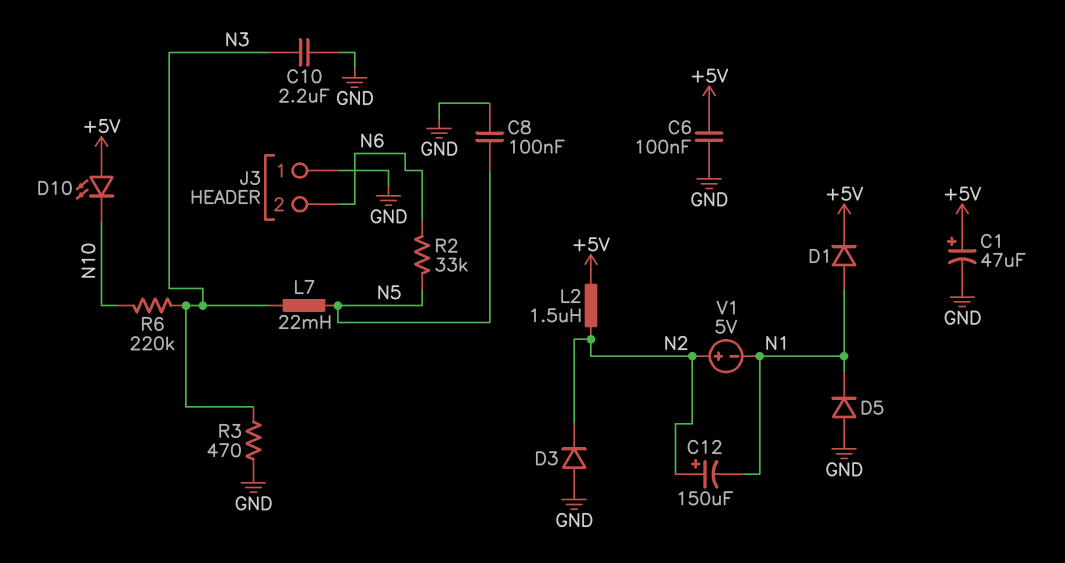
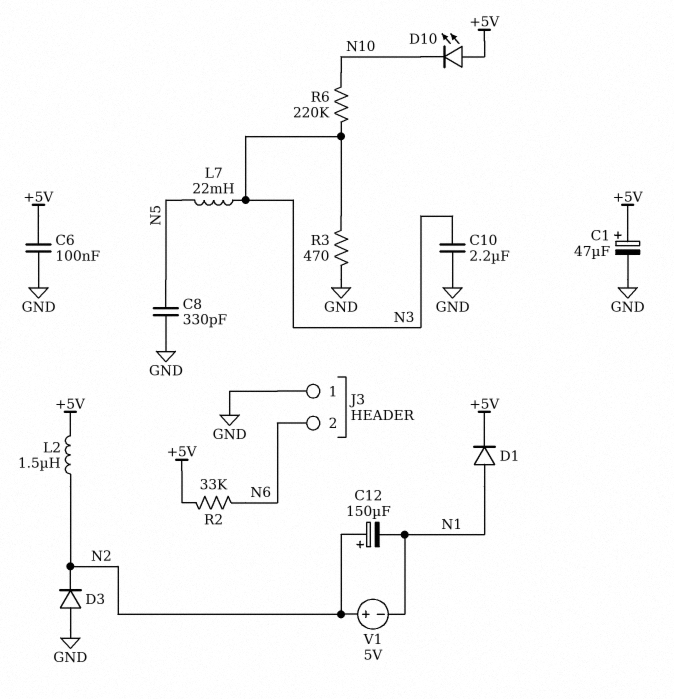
C8: 100nF (GND, N5) -> 330pF (GND, N5)
D5: diode (A GND, K N1) -> none
R2: 33k (N5, N6) -> 33k (+5V, N6)

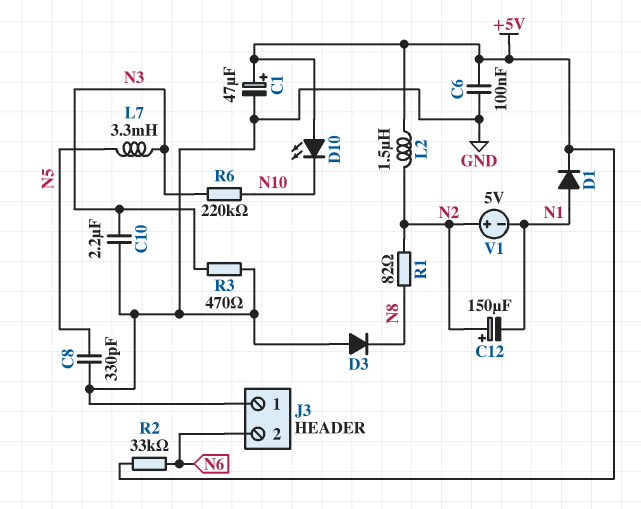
D3: diode (A GND, K N2) -> diode (A GND, K N8)
L7: 22mH (N3, N5) -> 3.3mH (N3, N5)
R1: none -> 82 (N2, N8)

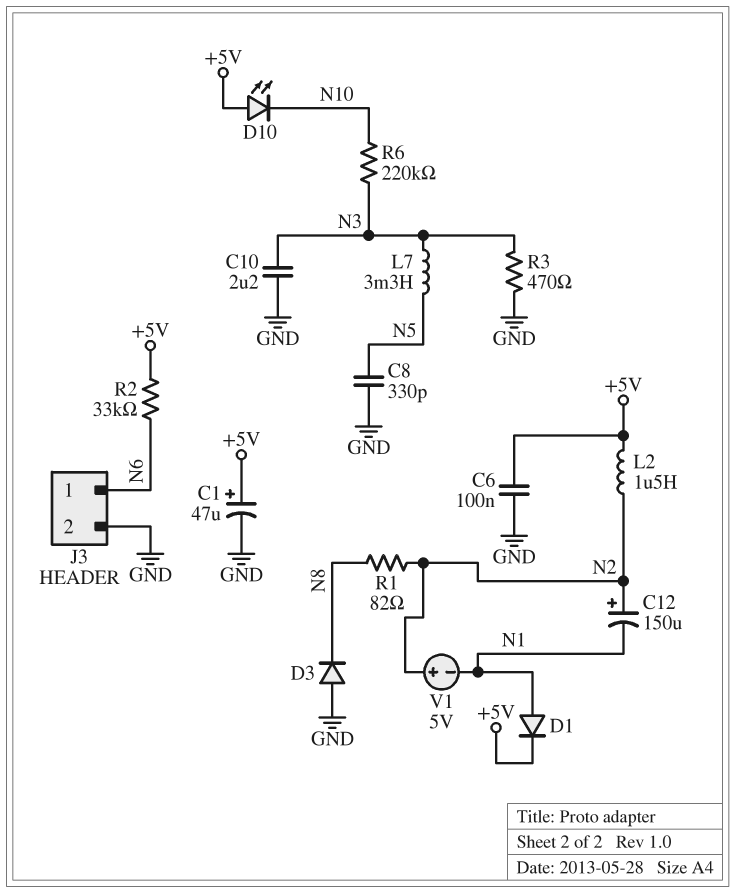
J3 pin 1: GND -> N6
J3 pin 2: N6 -> GND

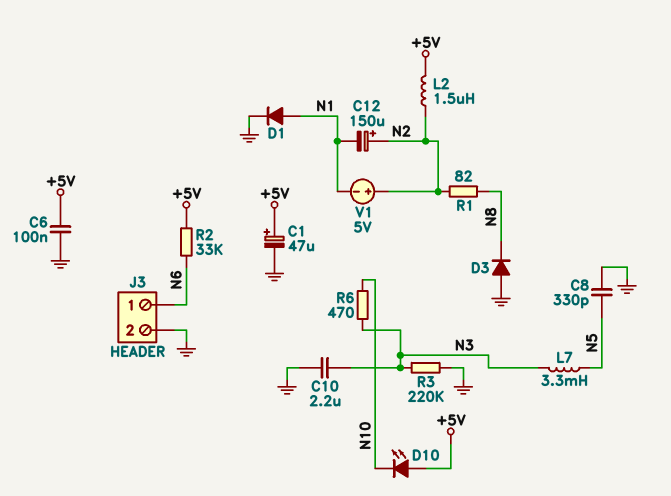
D1: diode (A N1, K +5V) -> diode (A N1, K GND)
R3: 470 (GND, N3) -> 220k (GND, N3)
R6: 220k (N3, N10) -> 470 (N3, N10)

